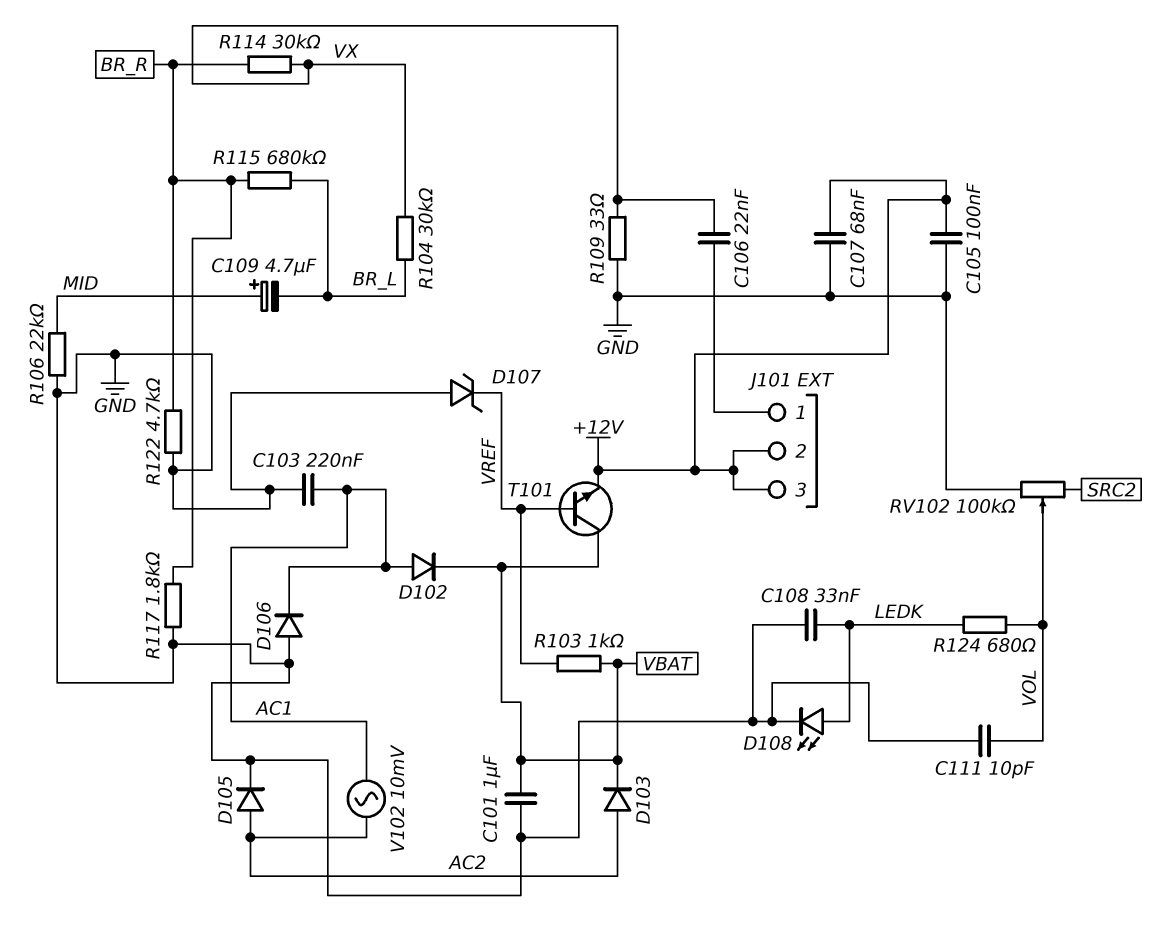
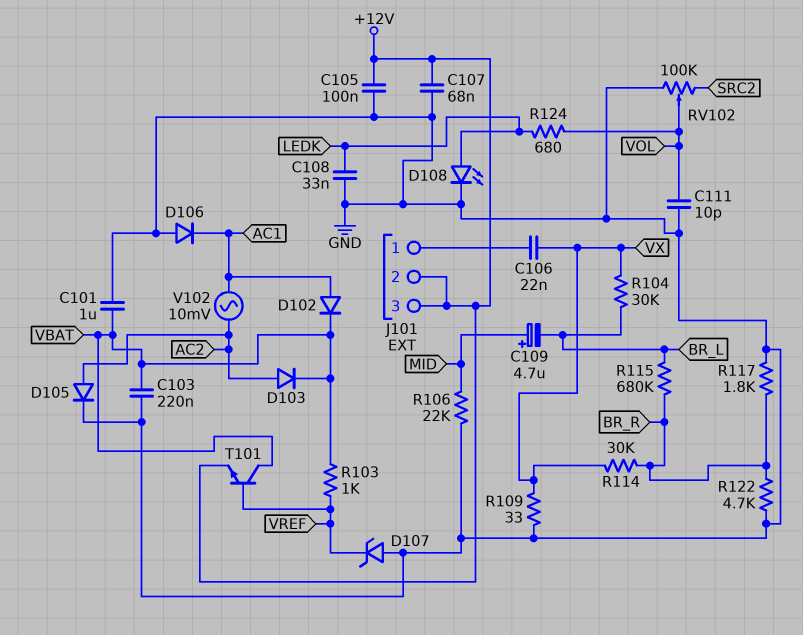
C103: 220nF (AC1, GND) -> 220nF (GND, VBAT)

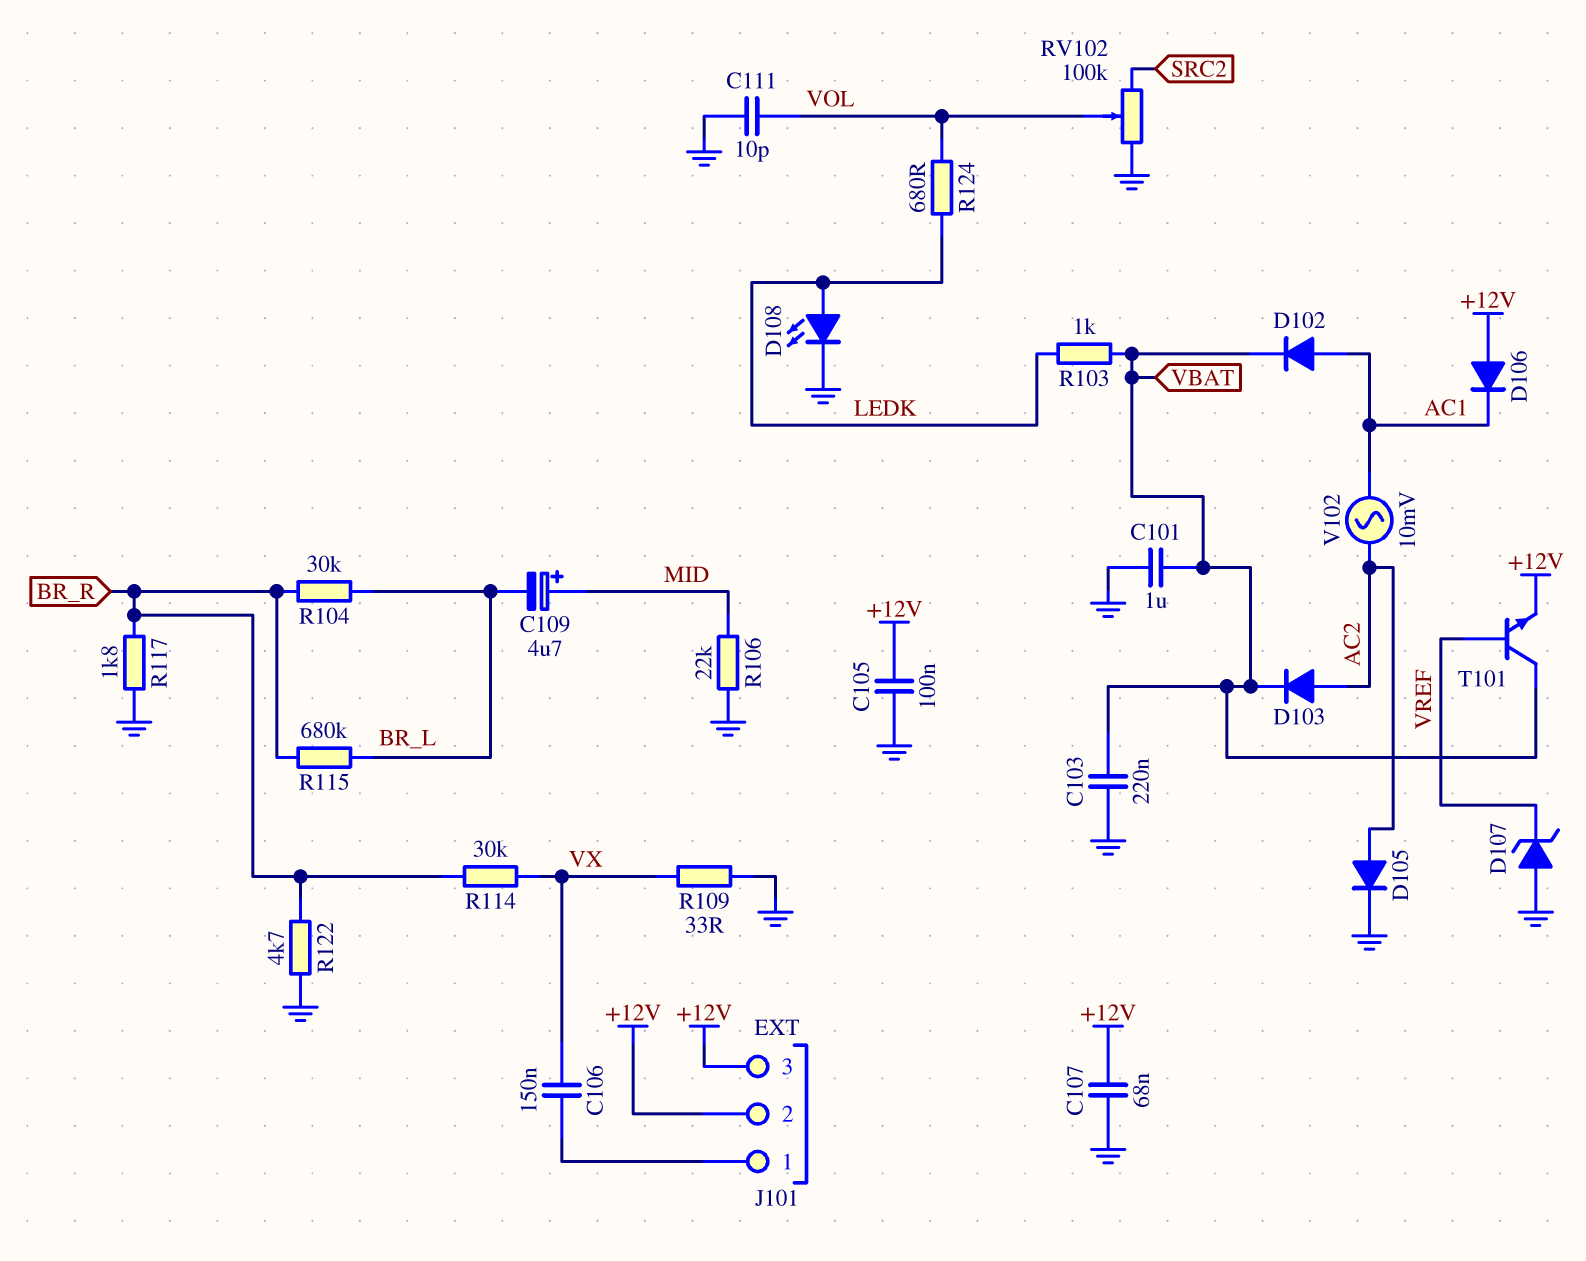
C106: 22nF (J101/1, VX) -> 150nF (J101/1, VX)
C108: 33nF (GND, LEDK) -> none
D106: diode (A GND, K AC1) -> diode (A +12V, K AC1)
R103: 1k (VBAT, VREF) -> 1k (LEDK, VBAT)
R104: 30k (BR_L, VX) -> 30k (BR_L, BR_R)

